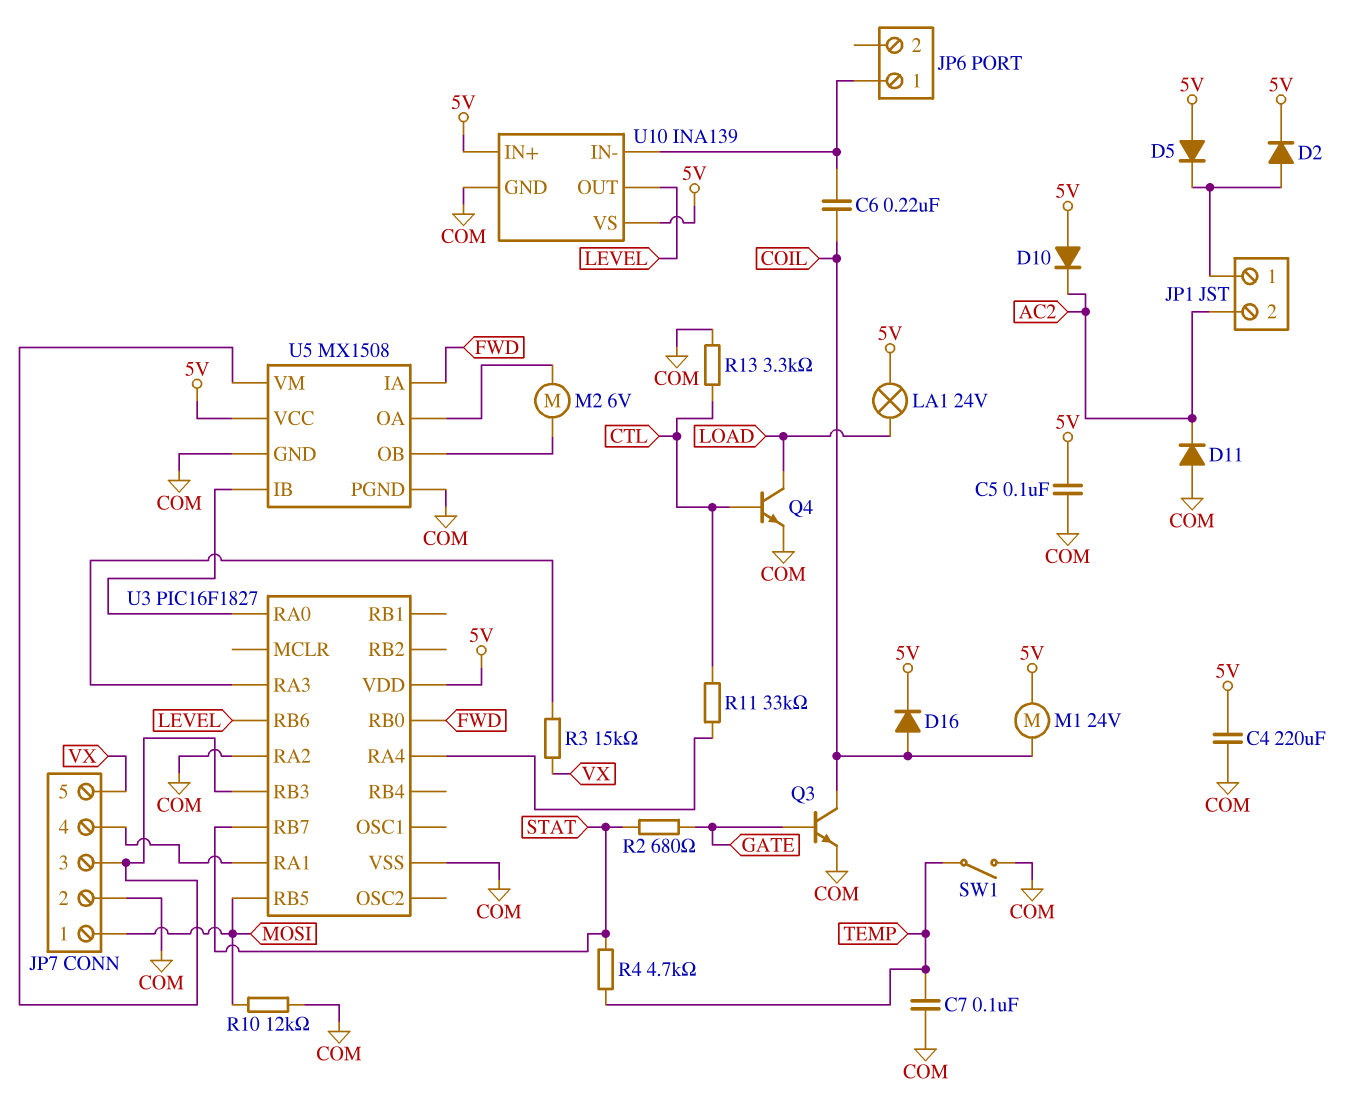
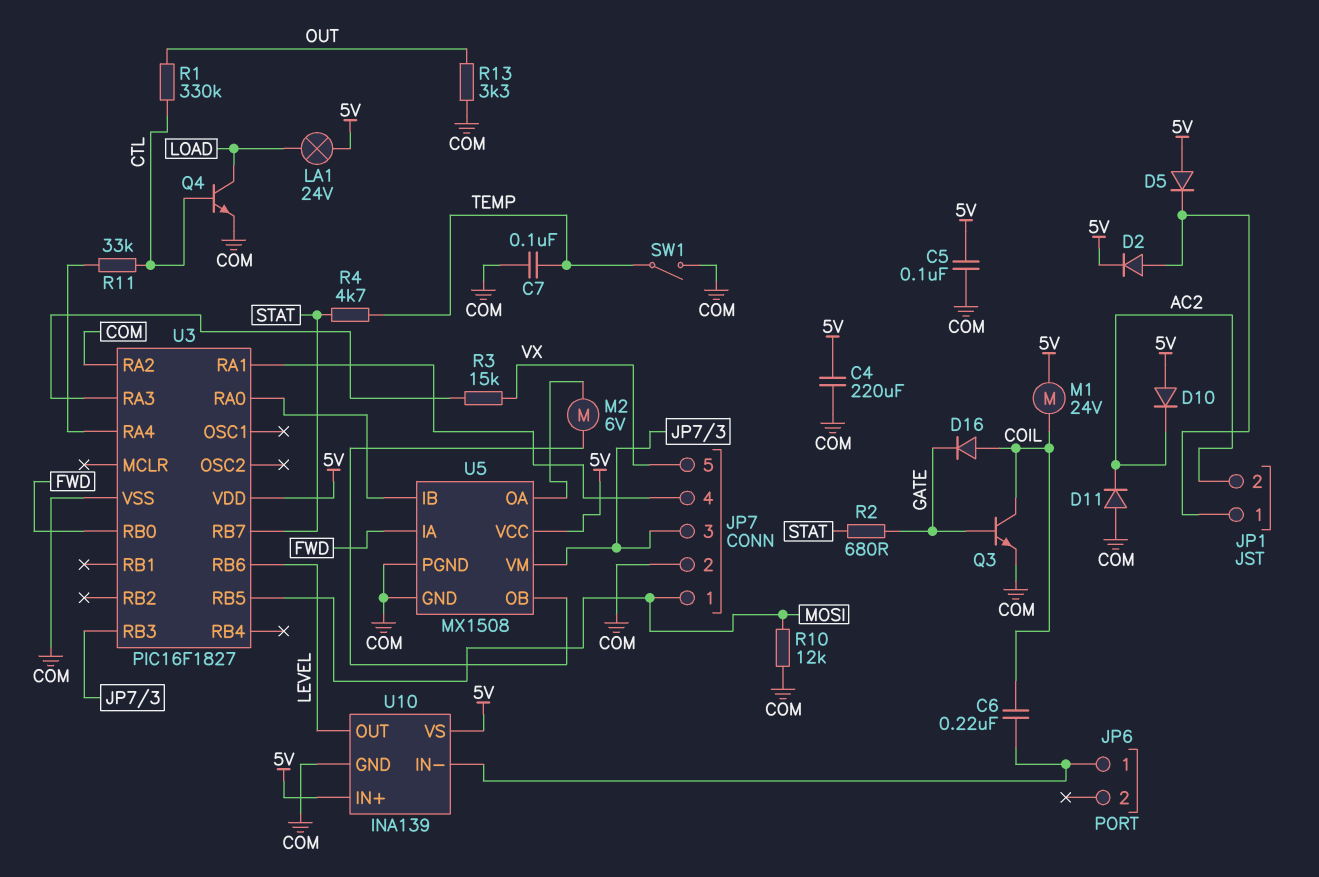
D16: diode (A COIL, K 5V) -> diode (A COIL, K GATE)
R1: none -> 330k (CTL, OUT)
R13: 3.3k (COM, CTL) -> 3.3k (COM, OUT)

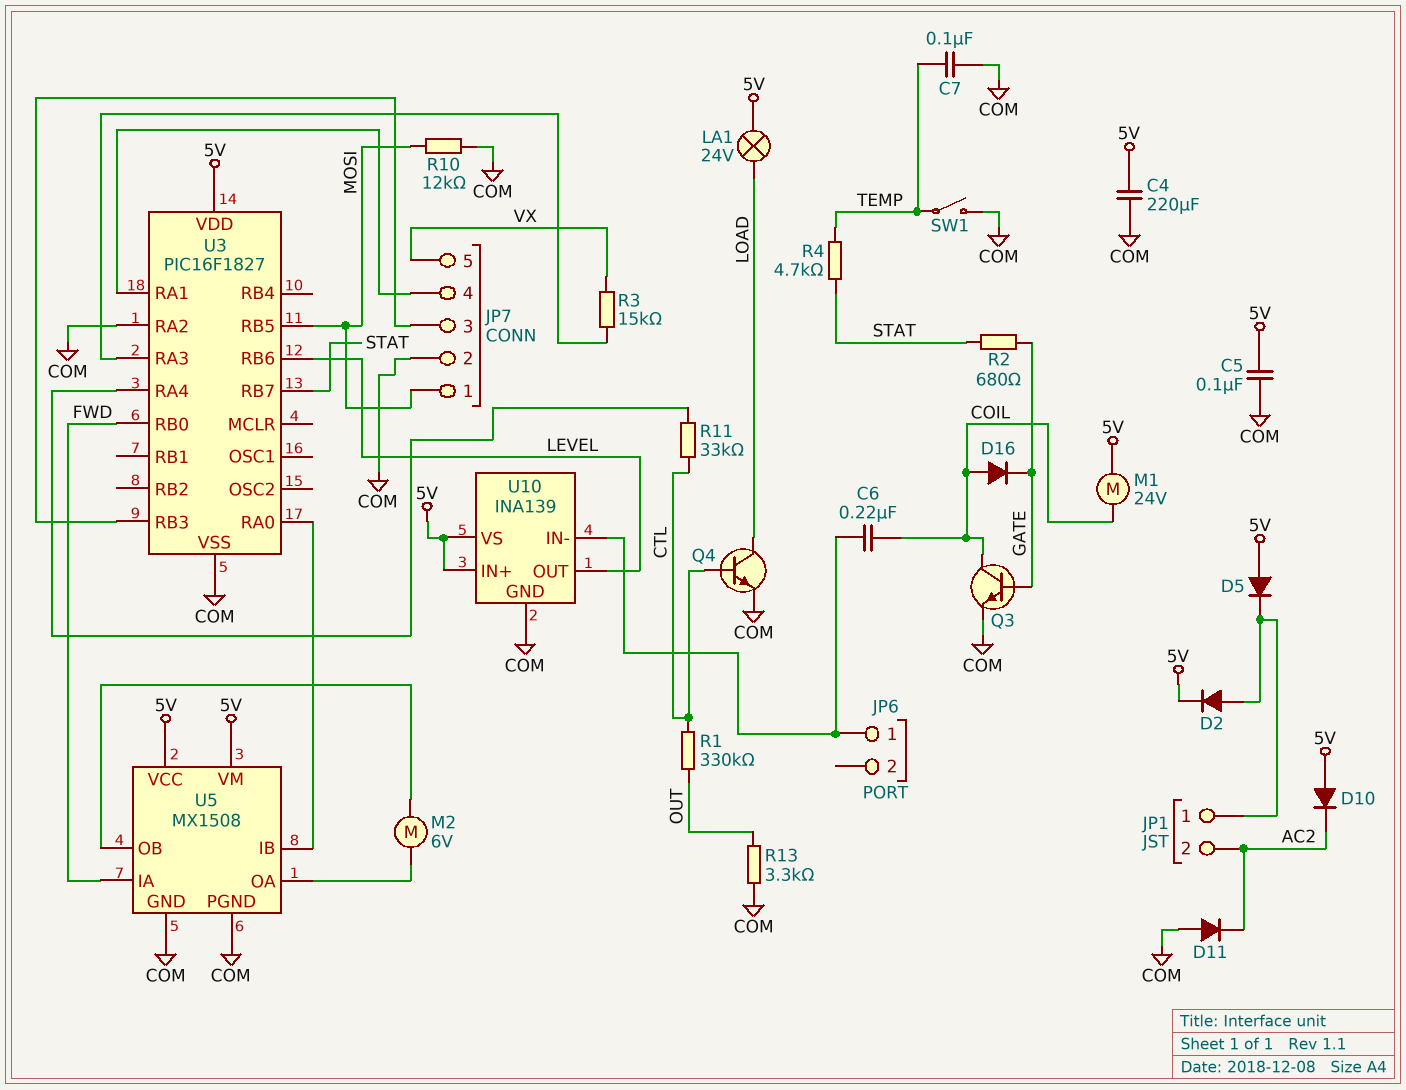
U5 pin VM: JP7/3 -> 5V

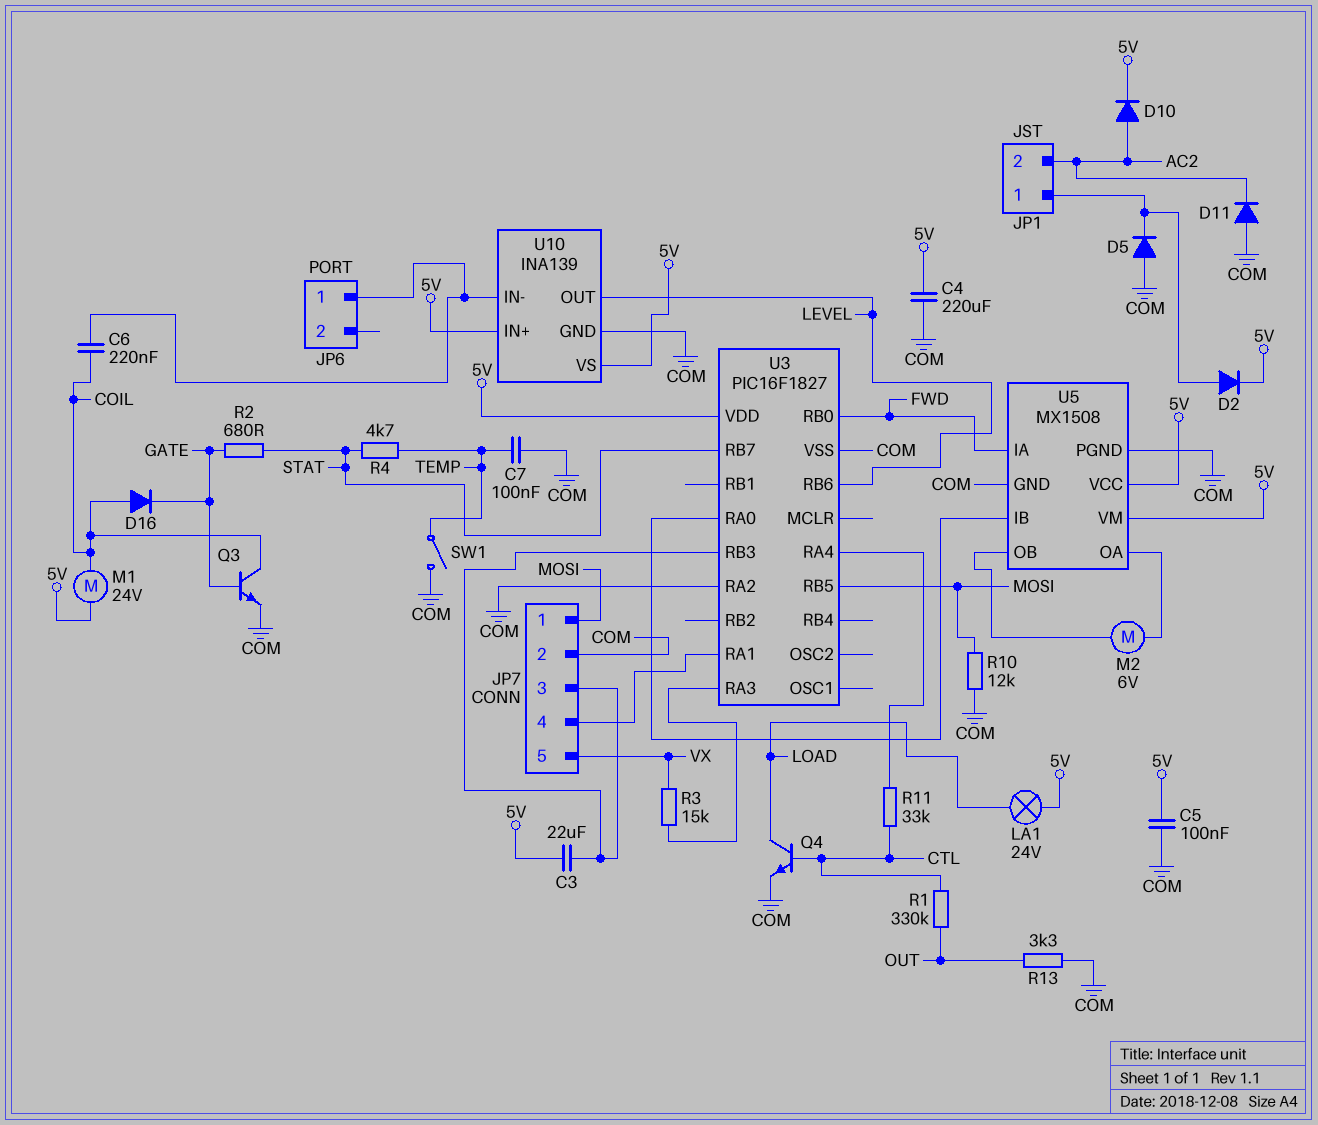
C3: none -> 22uF (5V, JP7/3)
D5: diode (A 5V, K JP1/1) -> diode (A COM, K JP1/1)
D10: diode (A 5V, K AC2) -> diode (A AC2, K 5V)

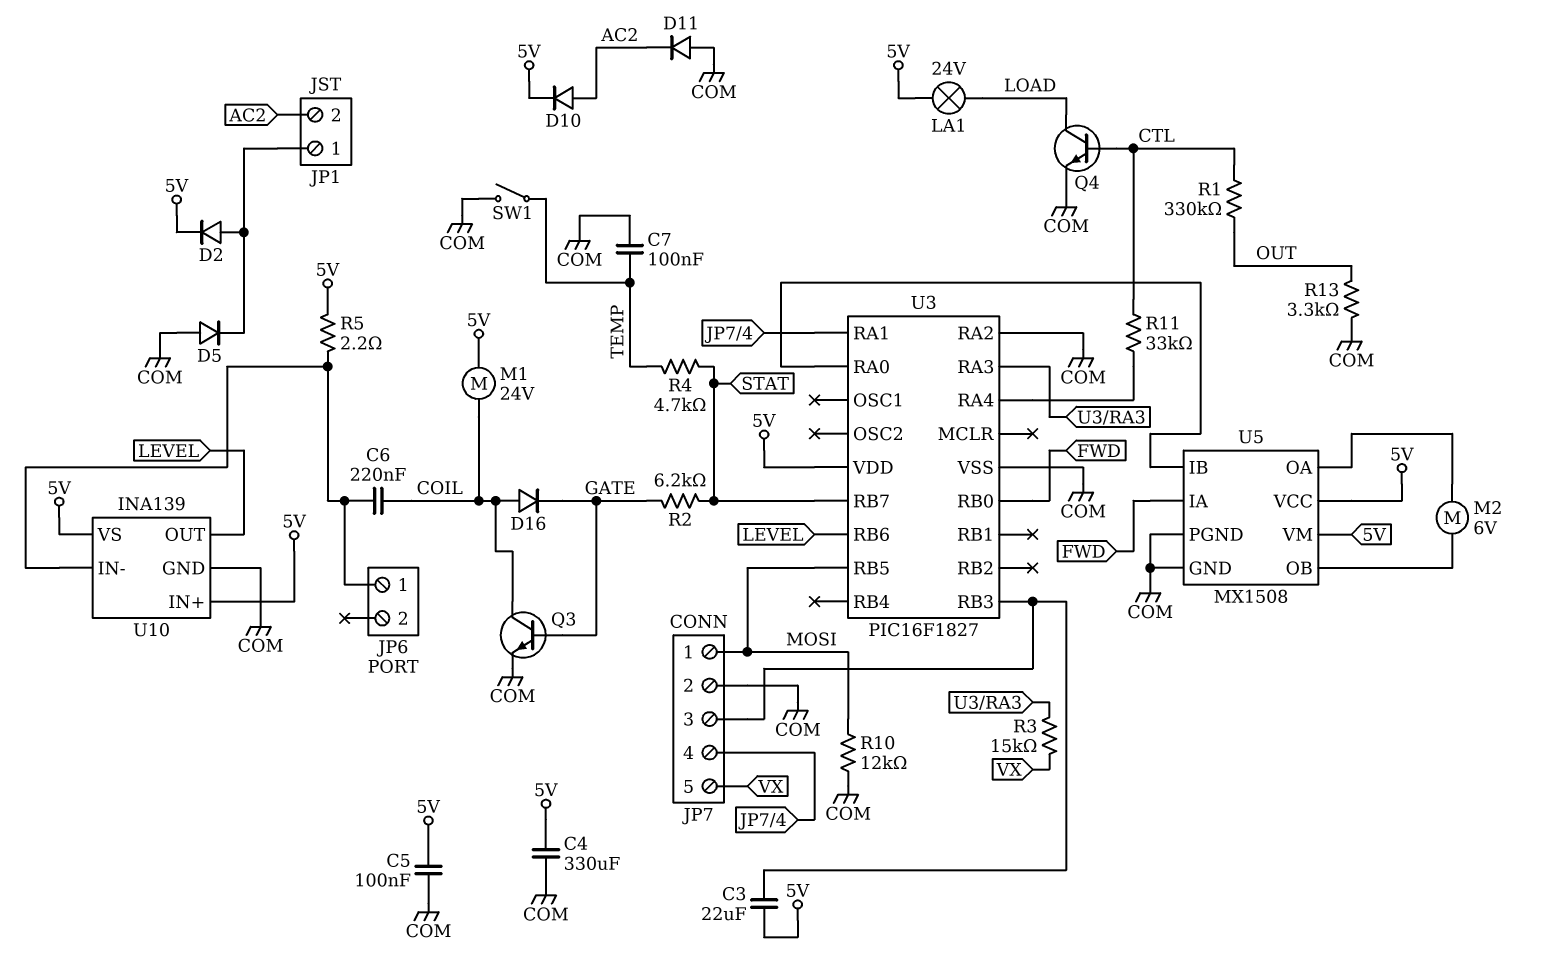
C4: 220uF (5V, COM) -> 330uF (5V, COM)
R2: 680 (GATE, STAT) -> 6.2k (GATE, STAT)
R5: none -> 2.2 (5V, JP6/1)

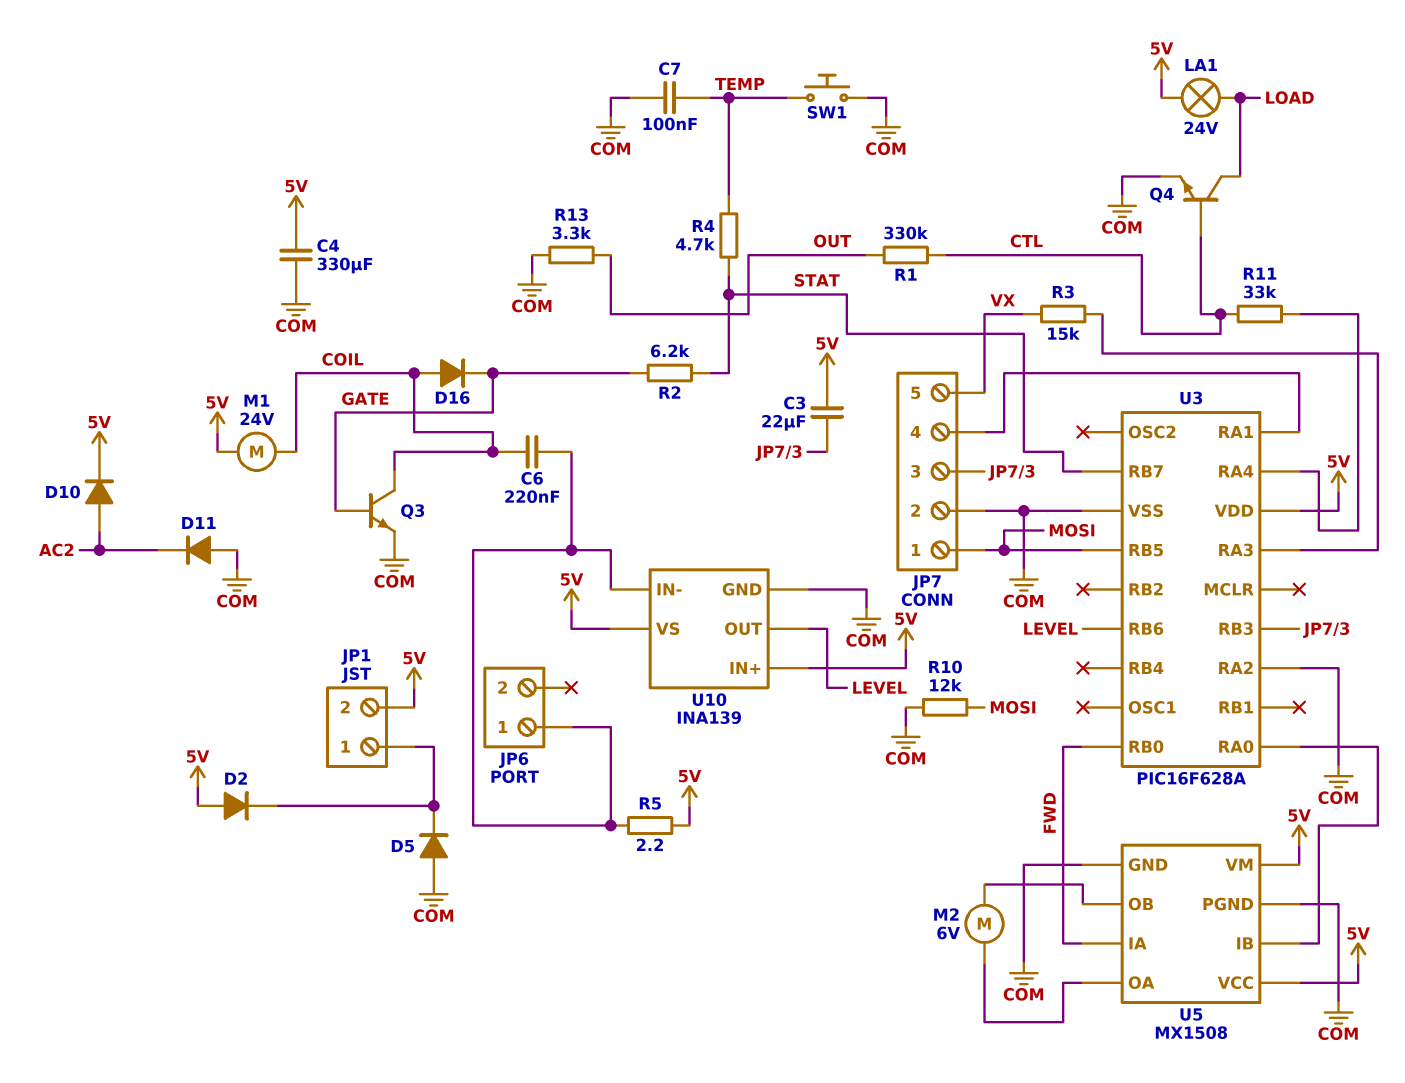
C5: 100nF (5V, COM) -> none
D2: diode (A JP1/1, K 5V) -> diode (A 5V, K JP1/1)
JP1 pin 2: AC2 -> 5V
SW1: switch (COM, TEMP) -> button (COM, TEMP)
U3: PIC16F1827 -> PIC16F628A

